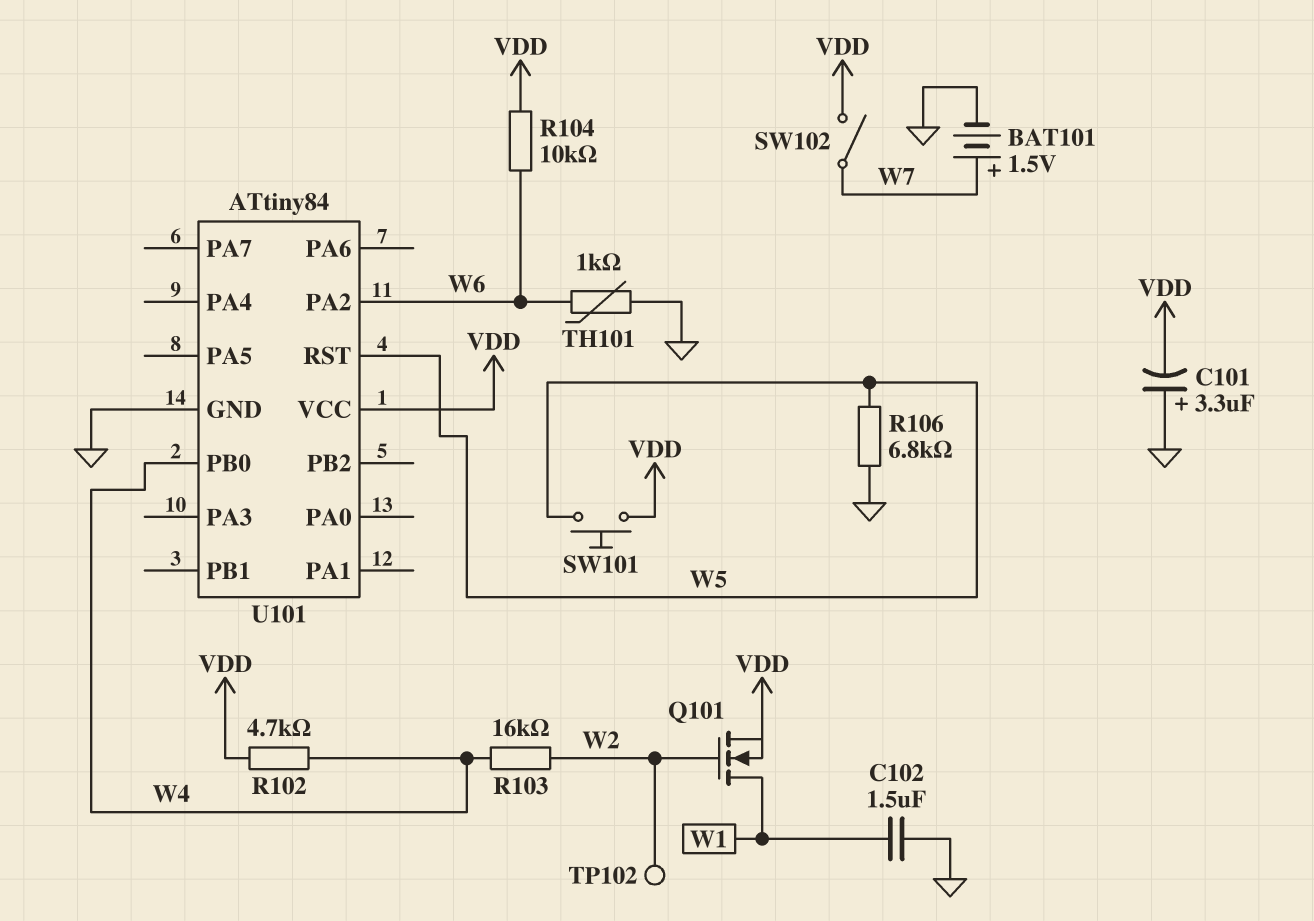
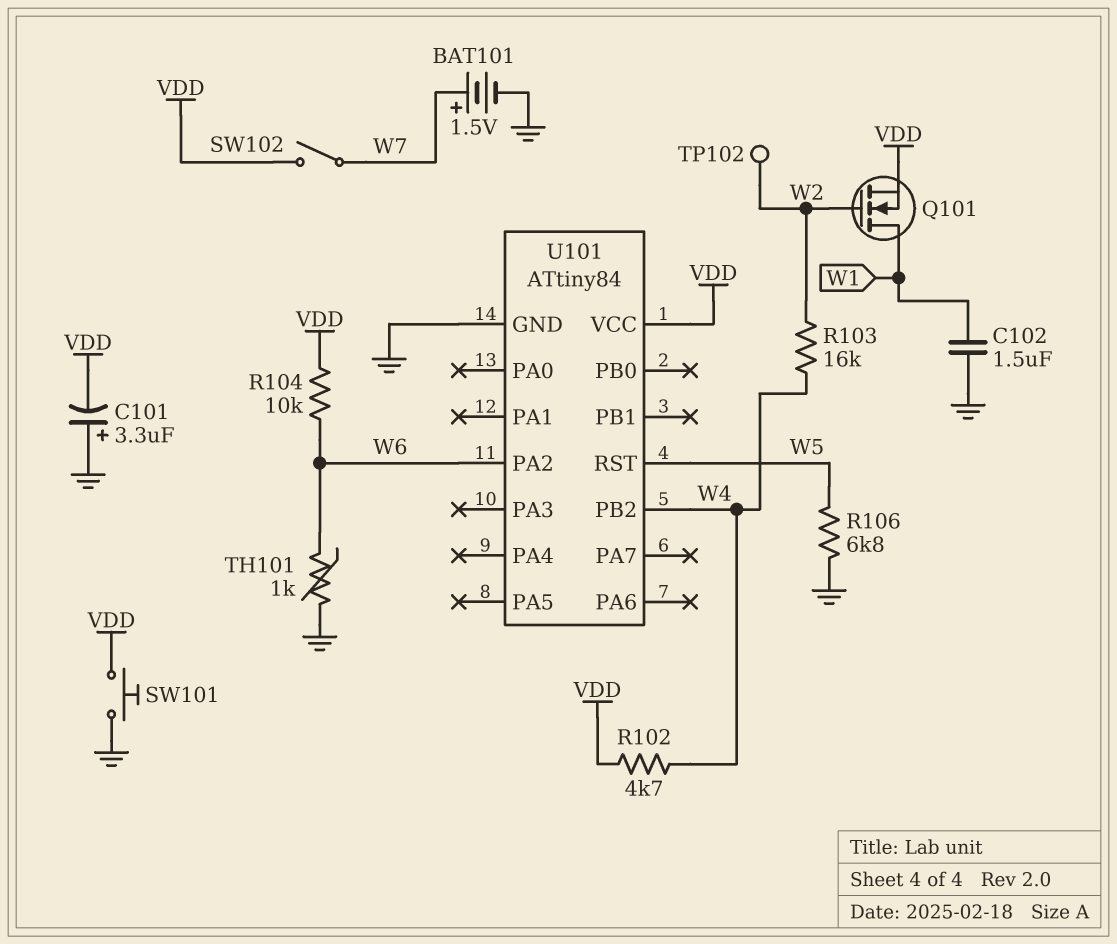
SW101: button (VDD, W5) -> button (GND, VDD)
U101 pin PB0: W4 -> none
U101 pin PB2: none -> W4

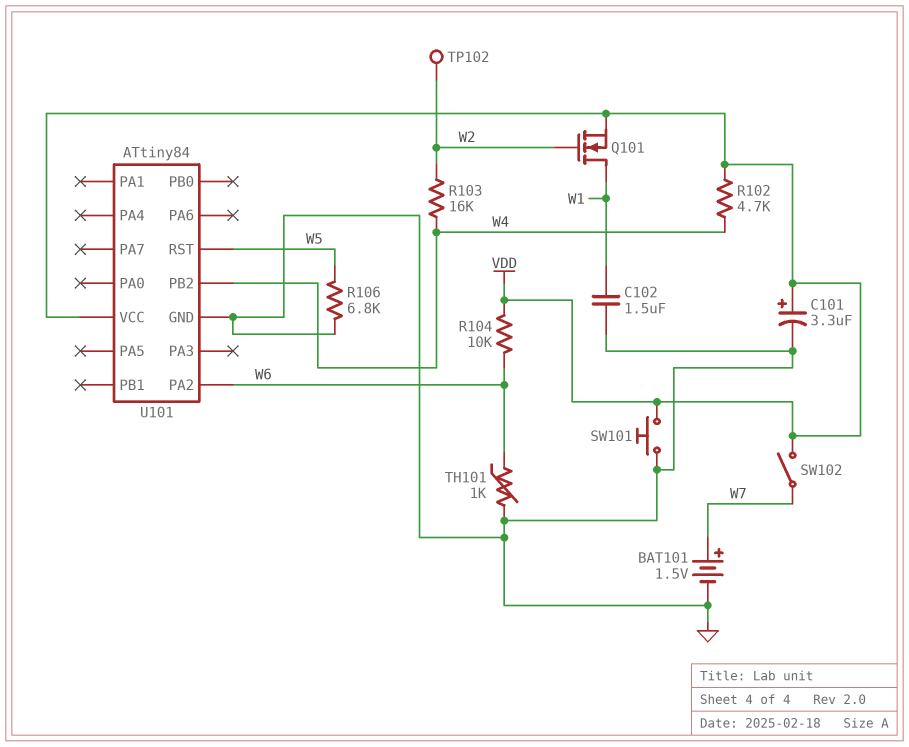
C101: 3.3uF (plus GND, minus VDD) -> 3.3uF (plus VDD, minus GND)

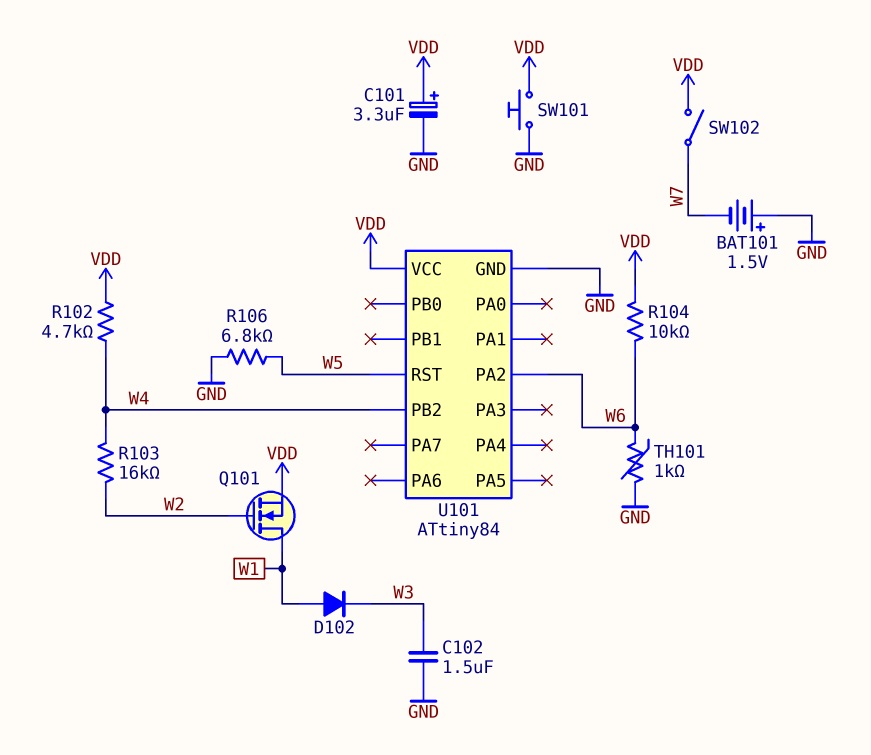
BAT101: 1.5V (plus W7, minus GND) -> 1.5V (plus GND, minus W7)
C102: 1.5uF (GND, W1) -> 1.5uF (GND, W3)
D102: none -> diode (A W1, K W3)
TP102: test point (W2) -> none

